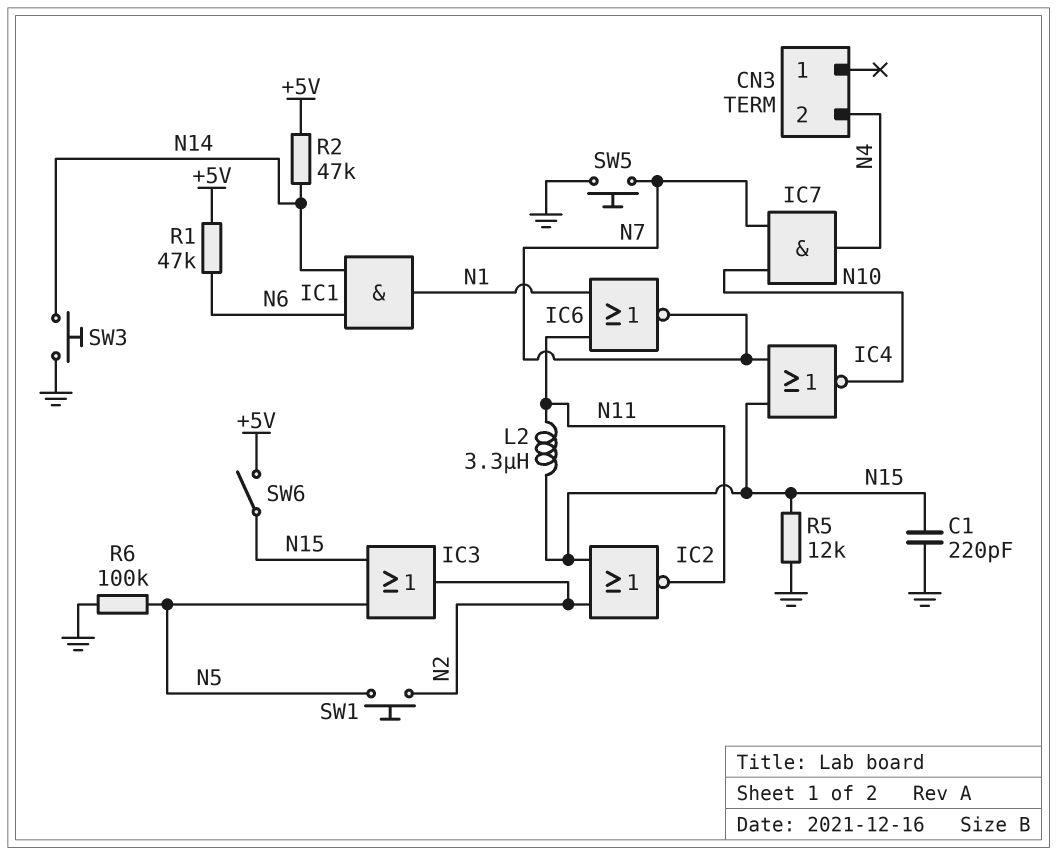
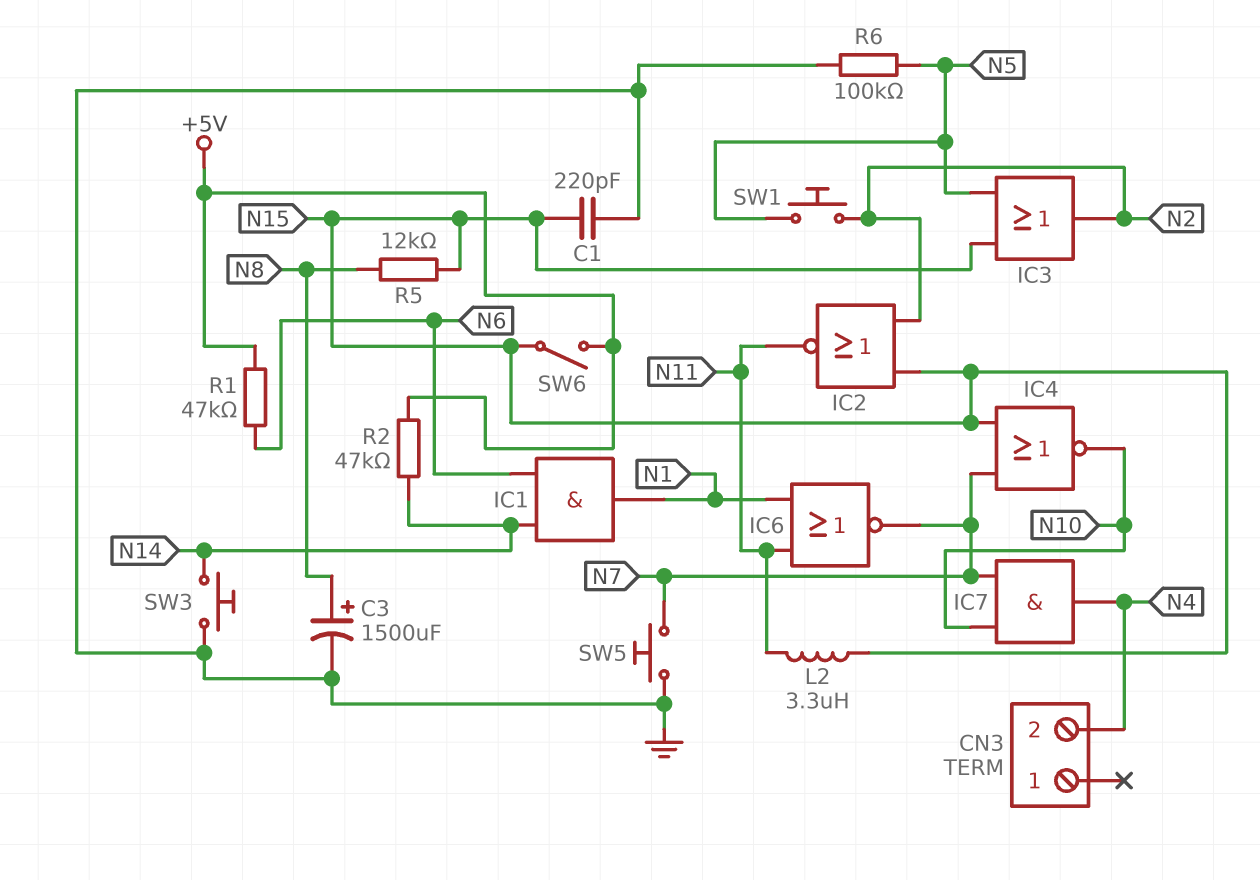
C3: none -> 1500uF (plus N8, minus GND)
R5: 12k (GND, N15) -> 12k (N8, N15)

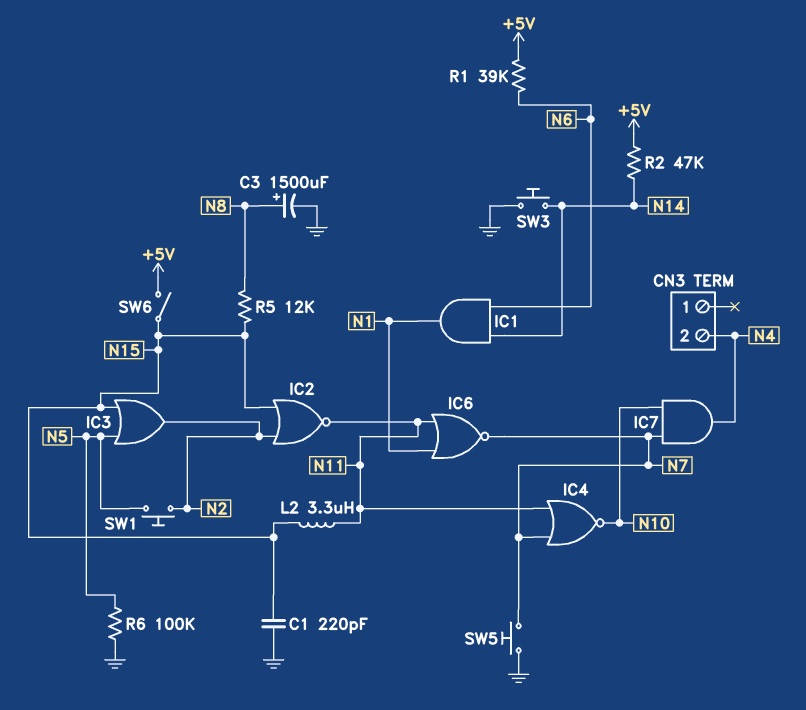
IC4: NOR (in N7, in N15, out N10) -> NOR (in N7, in N11, out N10)
R1: 47k (+5V, N6) -> 39k (+5V, N6)

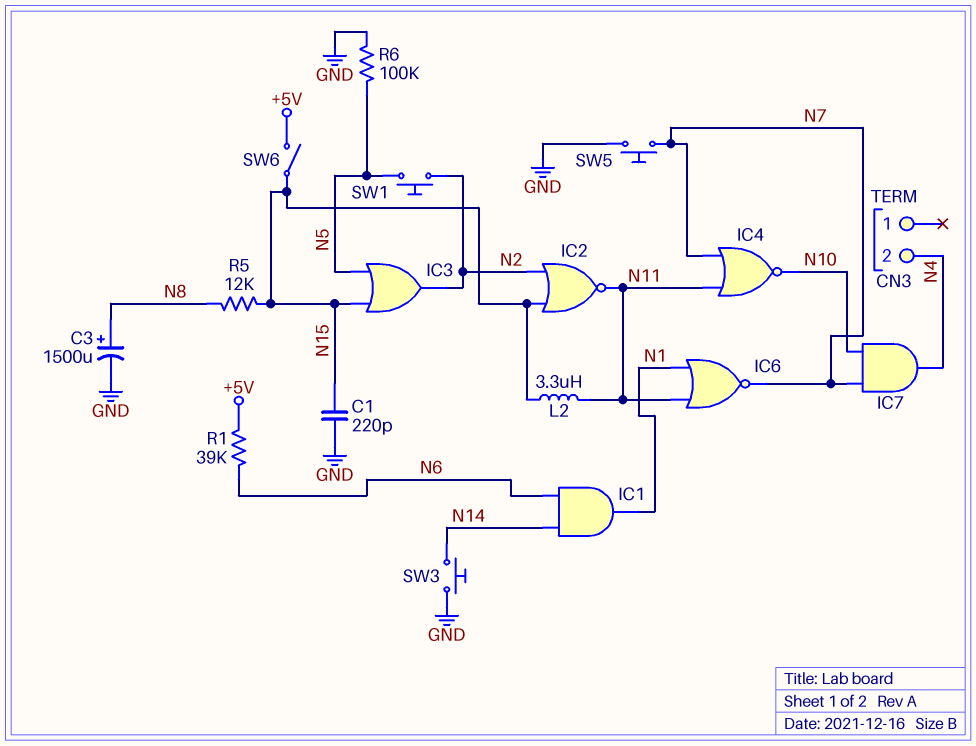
R2: 47k (+5V, N14) -> none

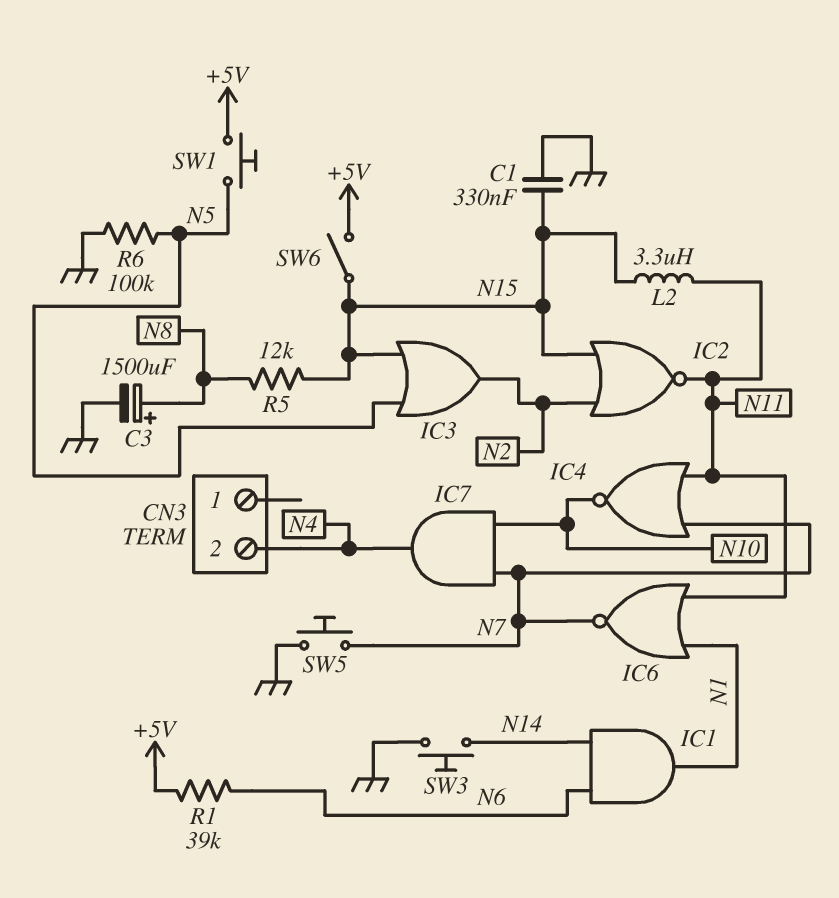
C1: 220pF (GND, N15) -> 330nF (GND, N15)
SW1: button (N2, N5) -> button (+5V, N5)

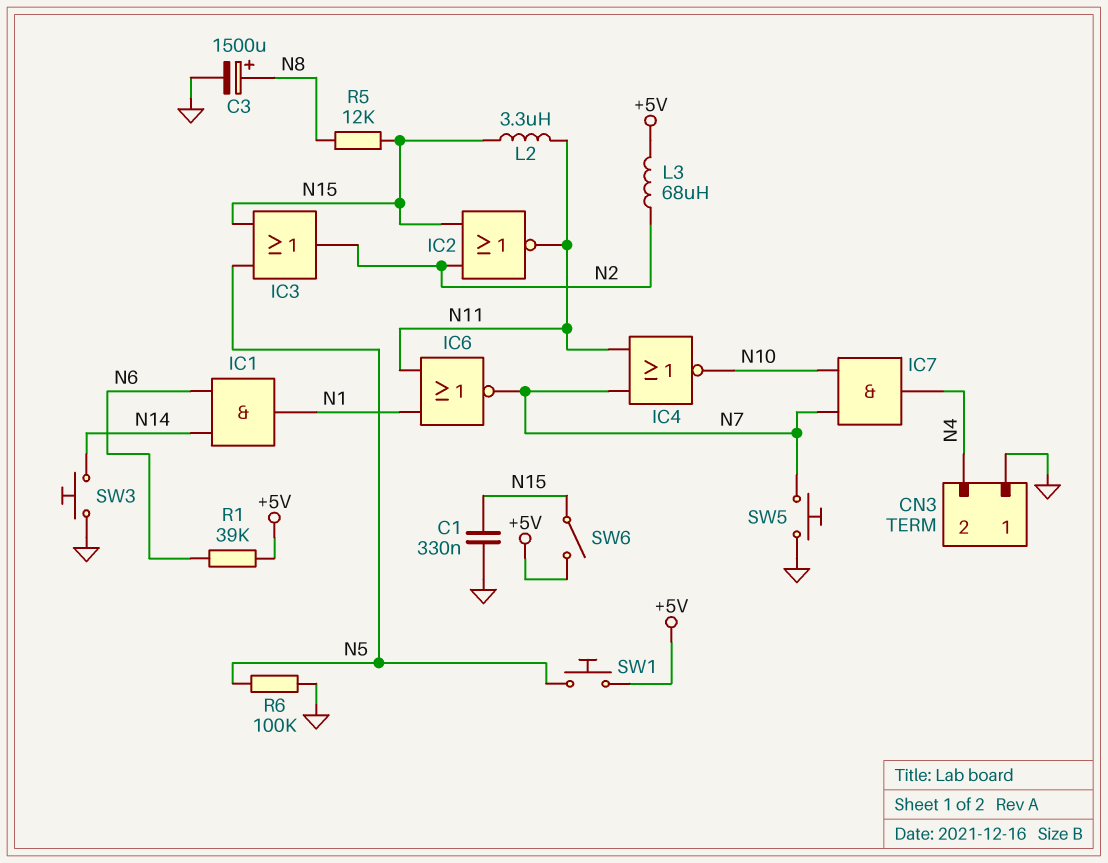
CN3 pin 1: none -> GND
L3: none -> 68uH (+5V, N2)

